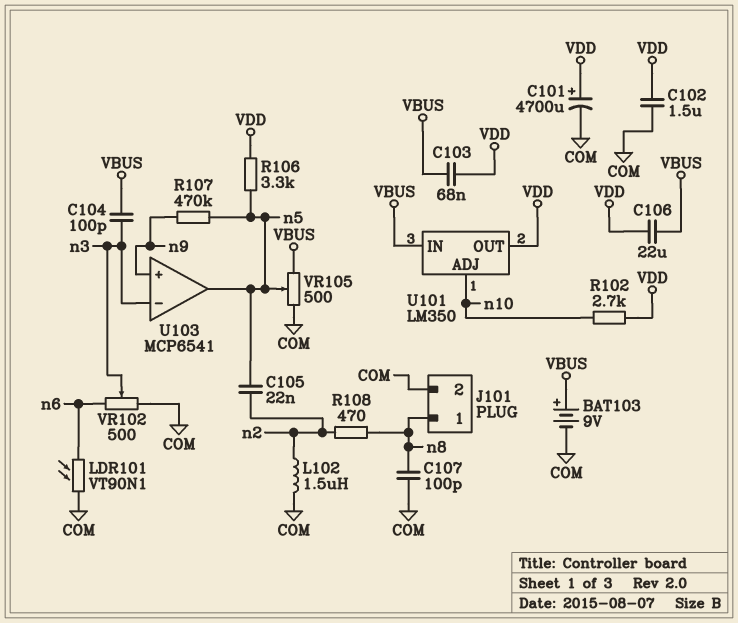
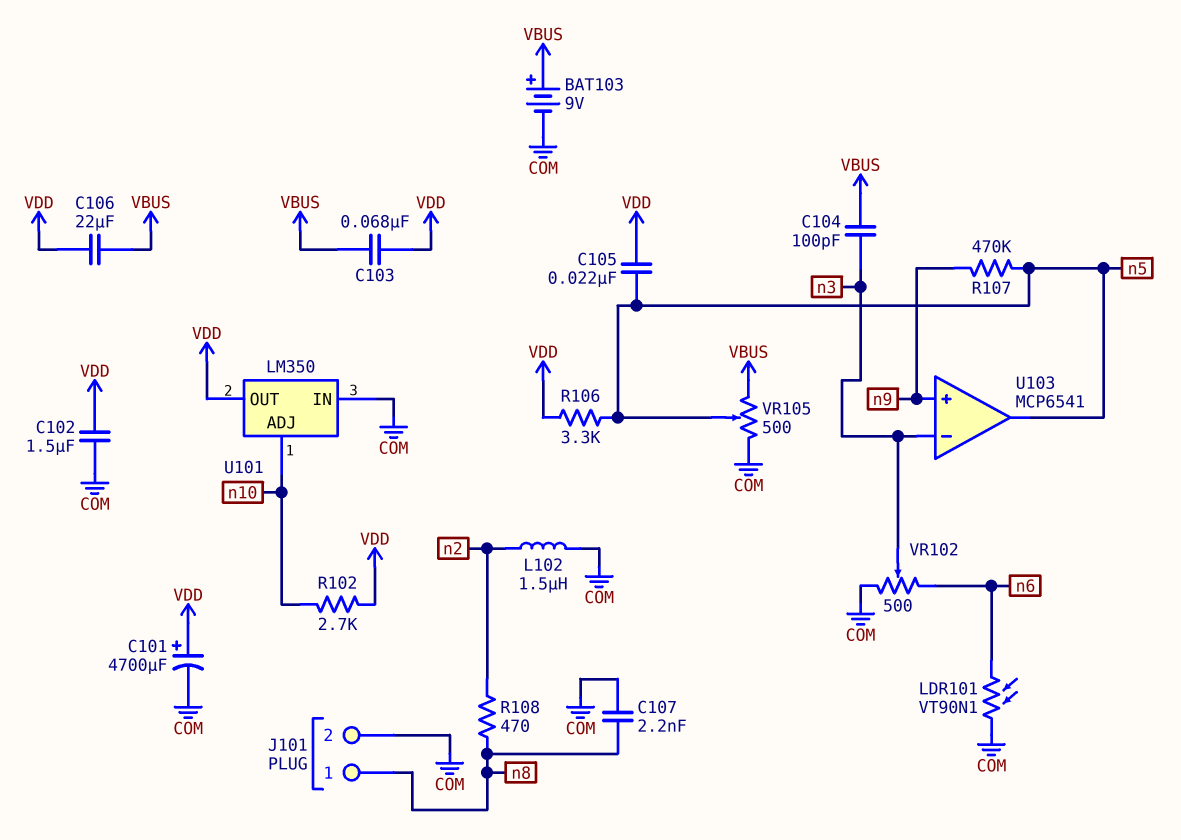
C105: 22nF (n2, n5) -> 22nF (VDD, n5)
C107: 100pF (COM, n8) -> 2.2nF (COM, n8)
U101 pin IN: VBUS -> COM

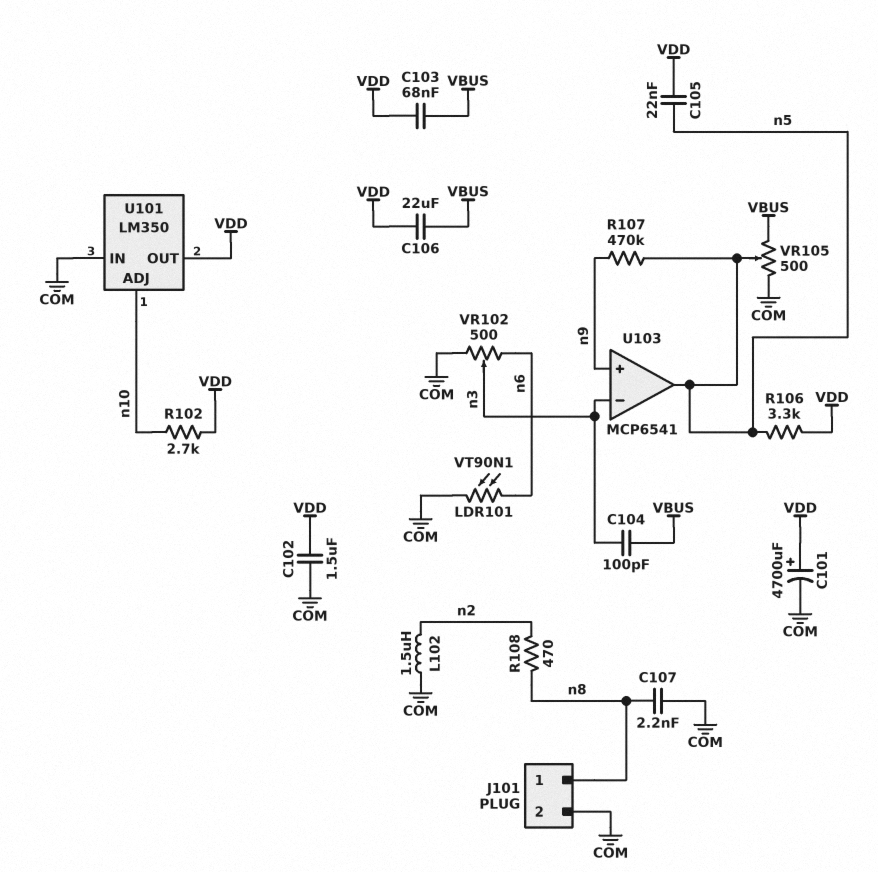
BAT103: 9V (plus VBUS, minus COM) -> none

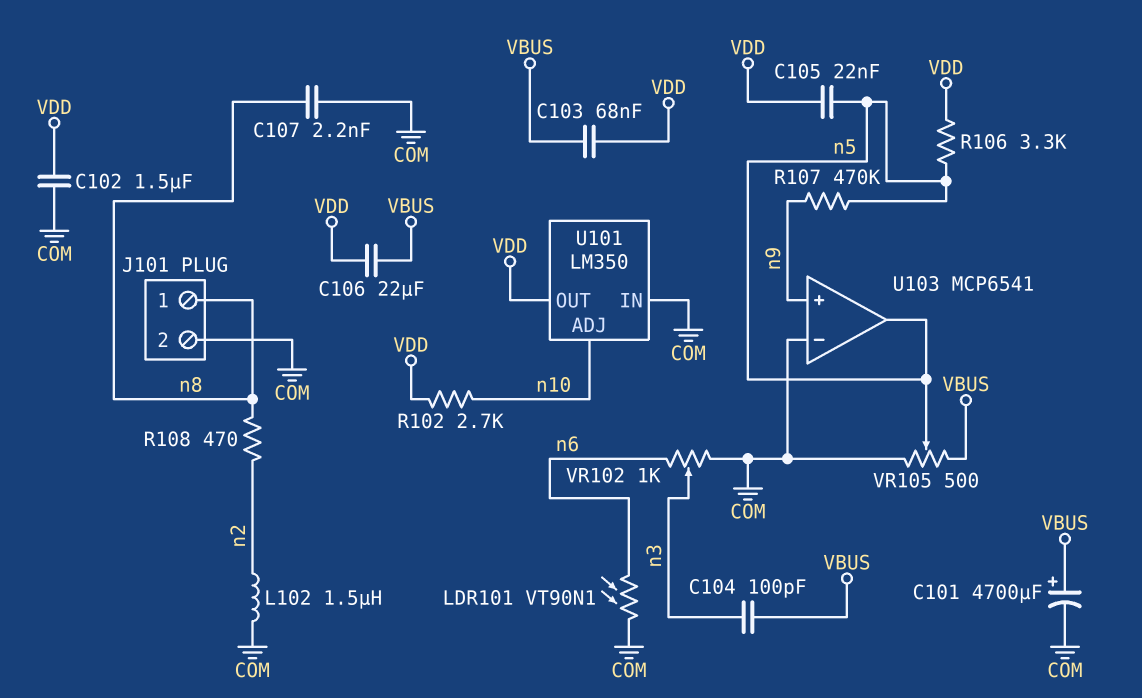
C101: 4700uF (plus VDD, minus COM) -> 4700uF (plus VBUS, minus COM)
U103 pin in-: n3 -> COM
VR102: 500 (COM, n6, wiper n3) -> 1k (COM, n6, wiper n3)

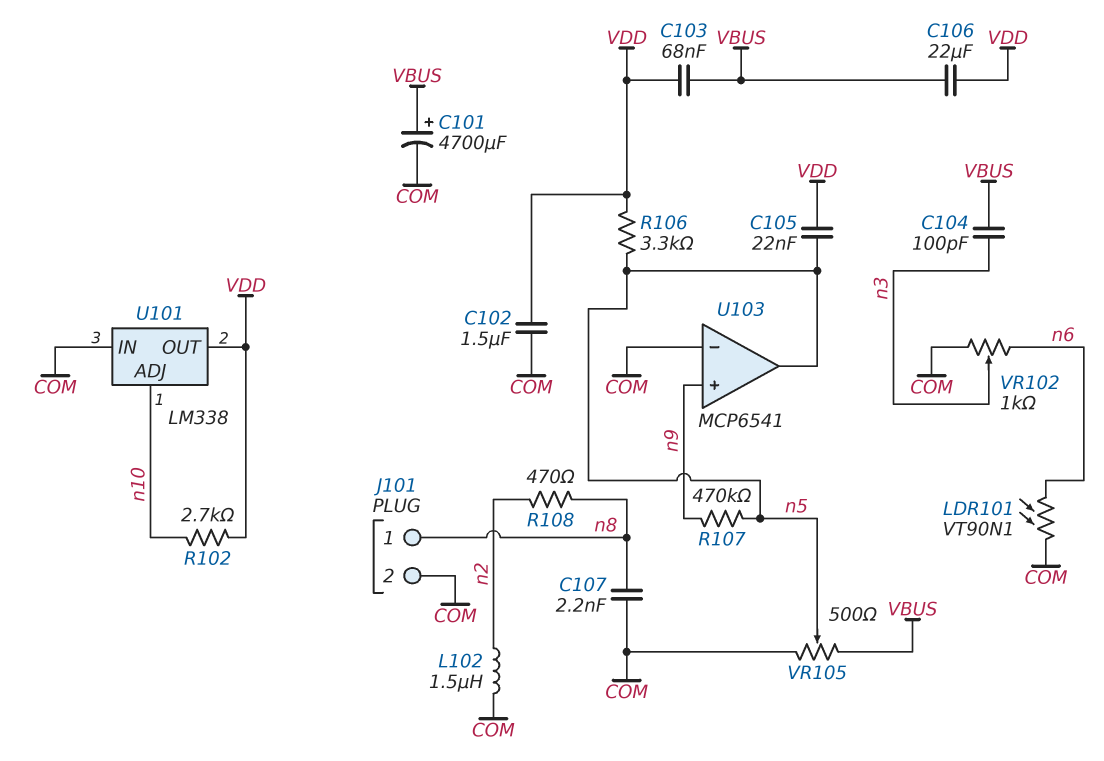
U101: LM350 -> LM338

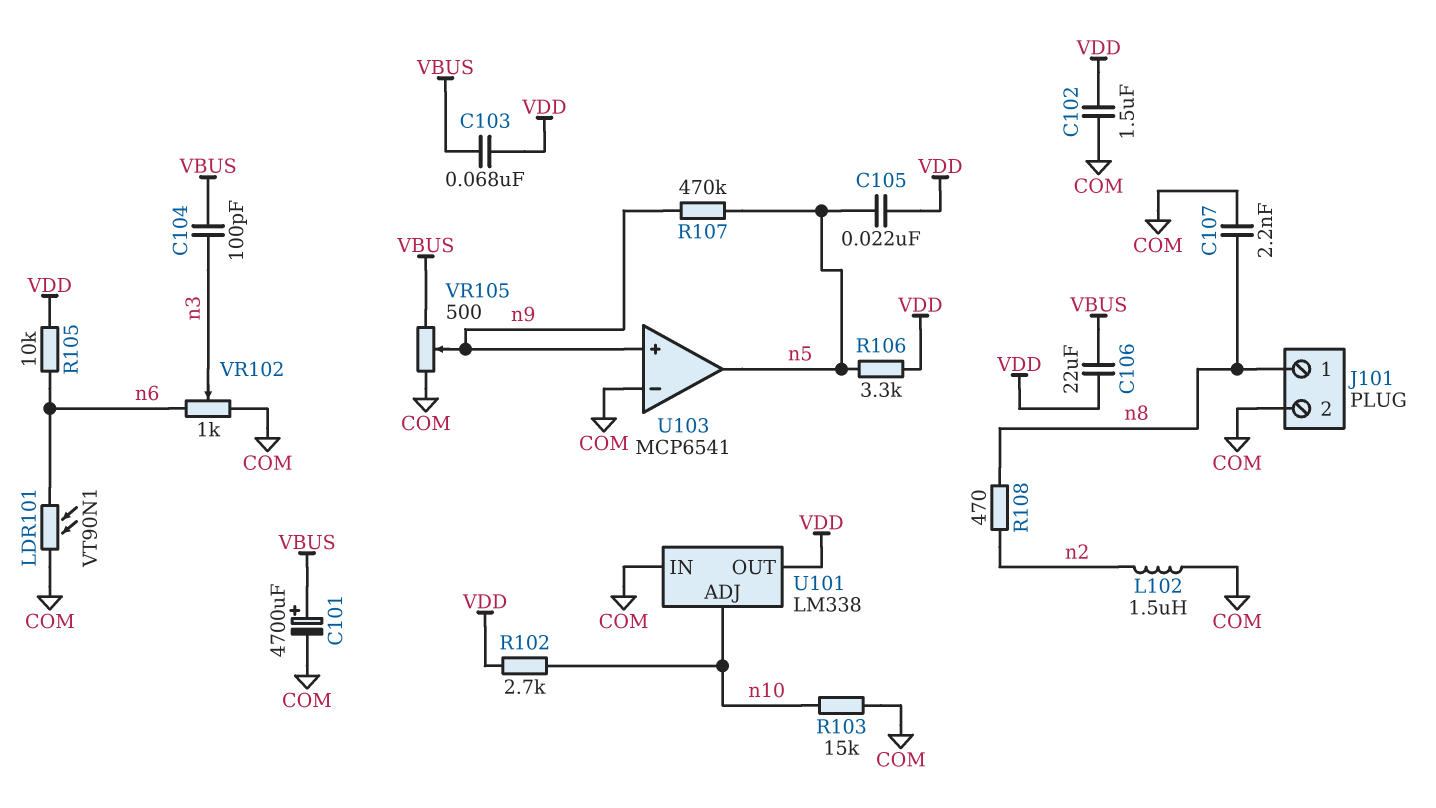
R103: none -> 15k (COM, n10)
R105: none -> 10k (VDD, n6)
VR105: 500 (COM, VBUS, wiper n5) -> 500 (COM, VBUS, wiper n9)

